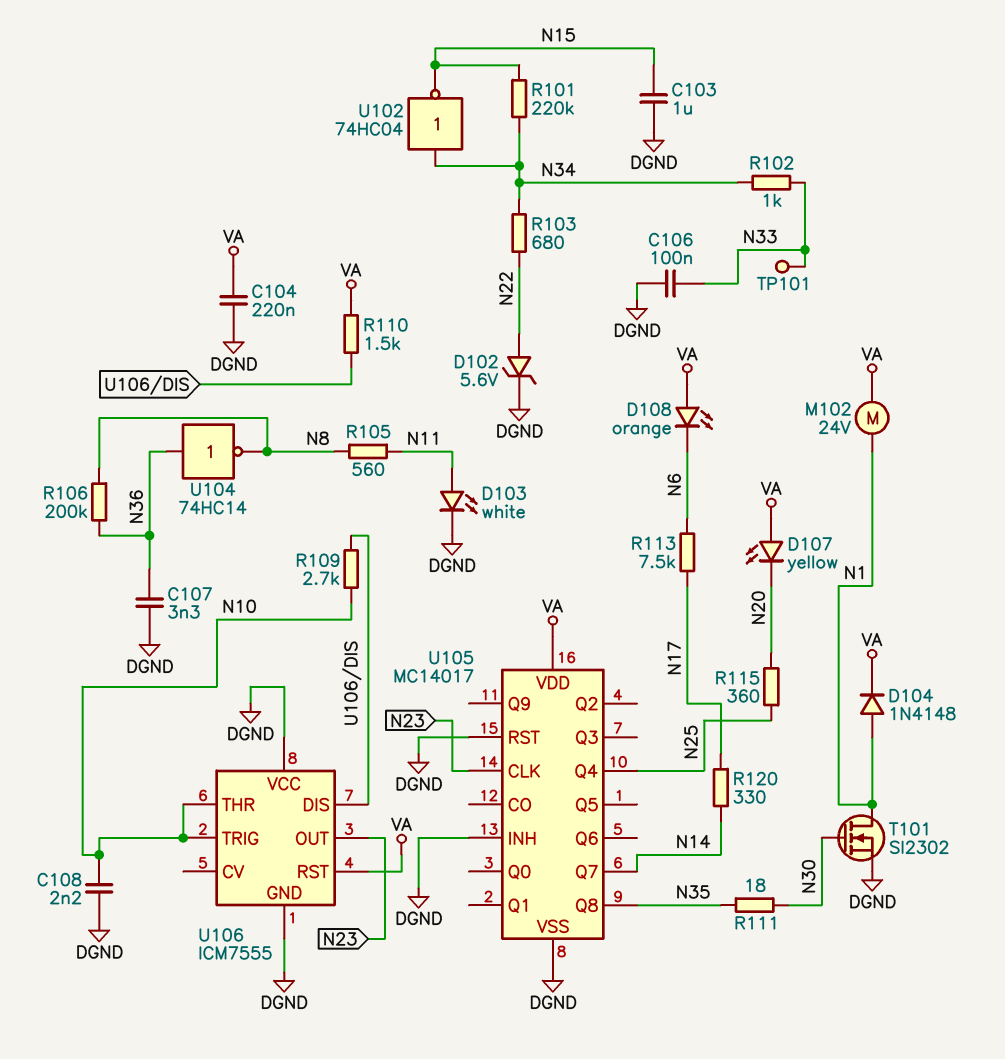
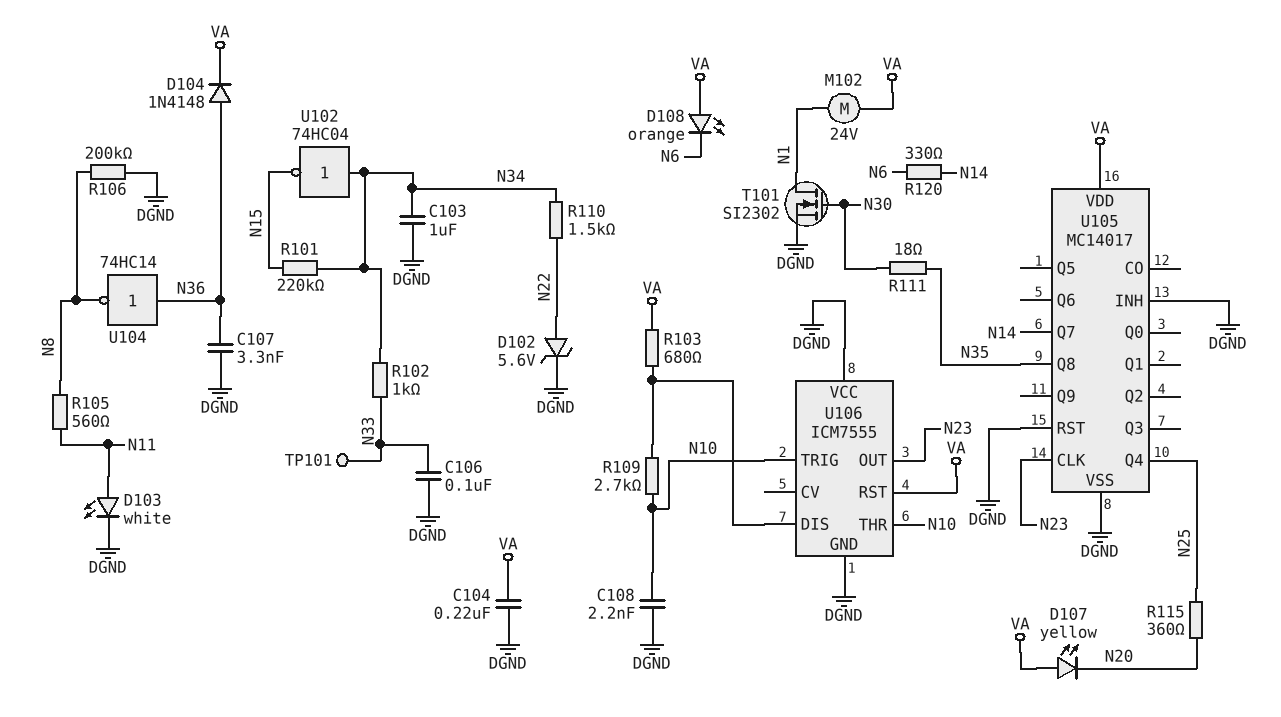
C103: 1uF (DGND, N15) -> 1uF (DGND, N34)
D104: diode 1N4148 (A N1, K VA) -> diode 1N4148 (A N36, K VA)
R103: 680 (N22, N34) -> 680 (U106/DIS, VA)
R106: 200k (N8, N36) -> 200k (DGND, N8)
R110: 1.5k (U106/DIS, VA) -> 1.5k (N22, N34)
R113: 7.5k (N6, N17) -> none
R120: 330 (N14, N17) -> 330 (N6, N14)

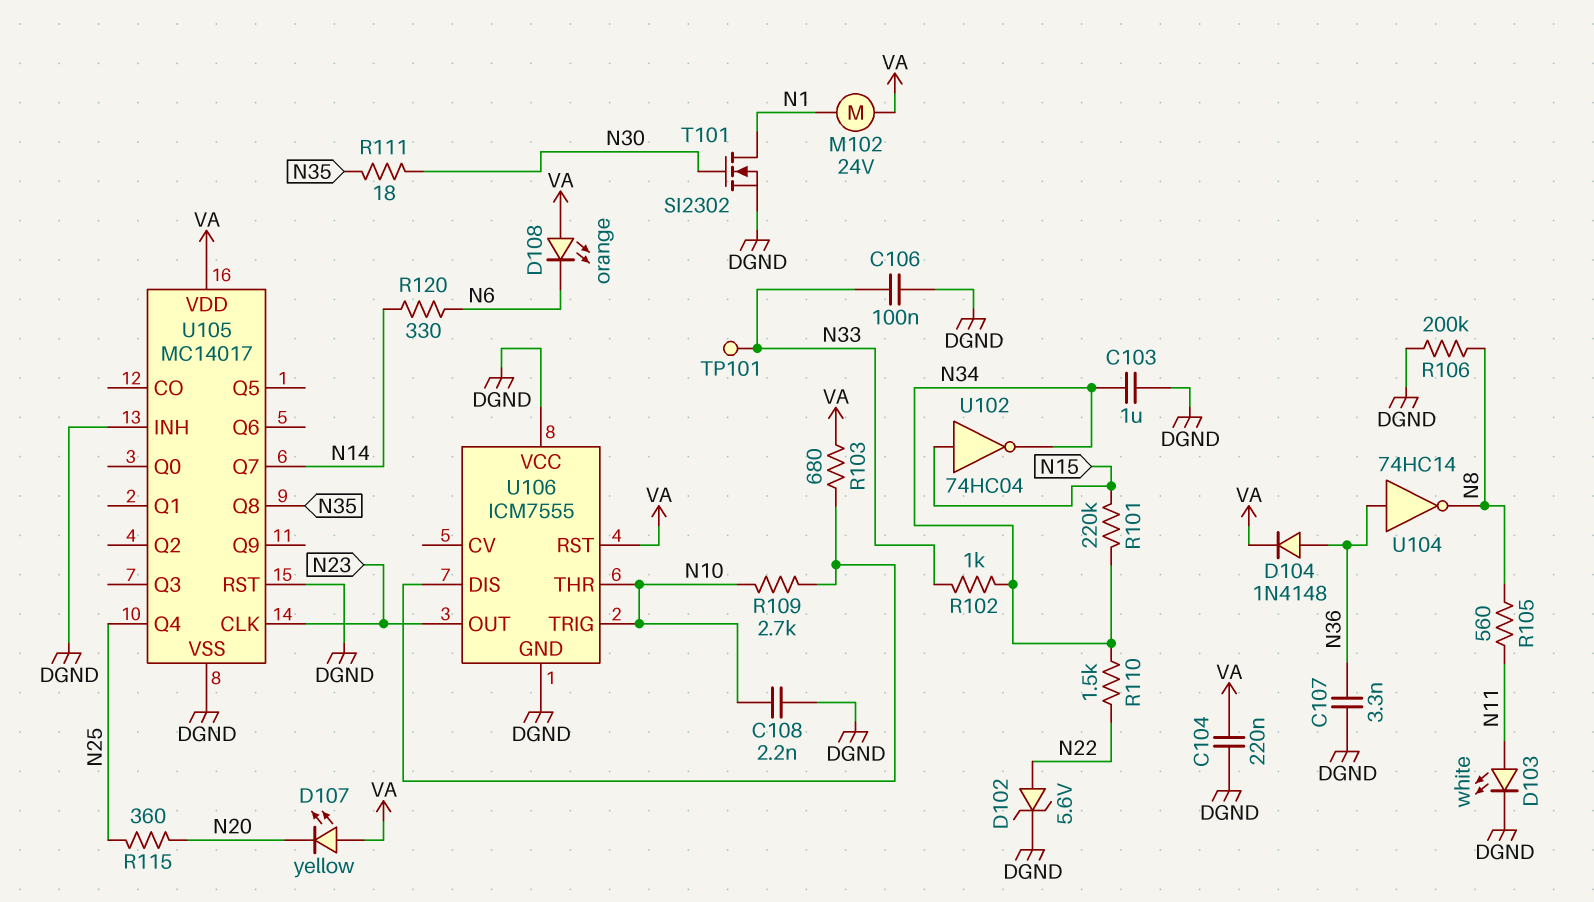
U102: NOT 74HC04 (in N34, out N15) -> NOT 74HC04 (in N15, out N34)

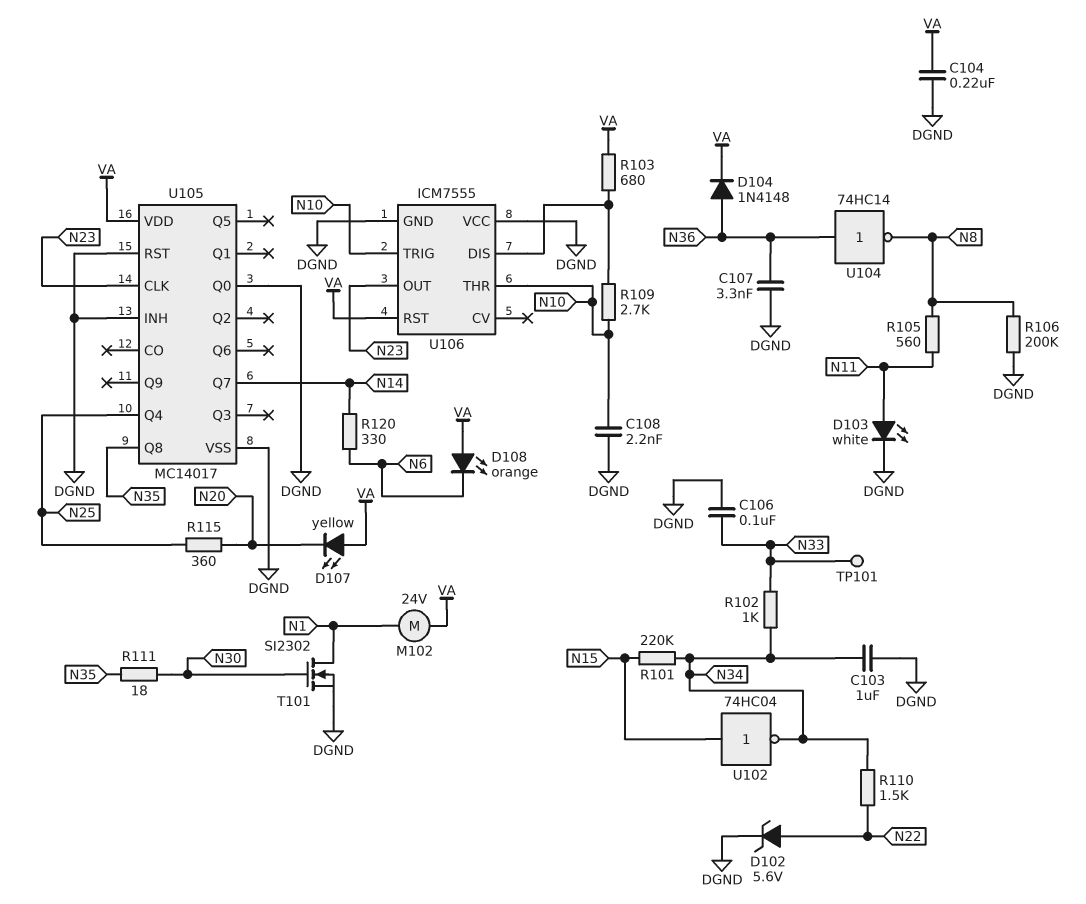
U105 pin Q0: none -> DGND

